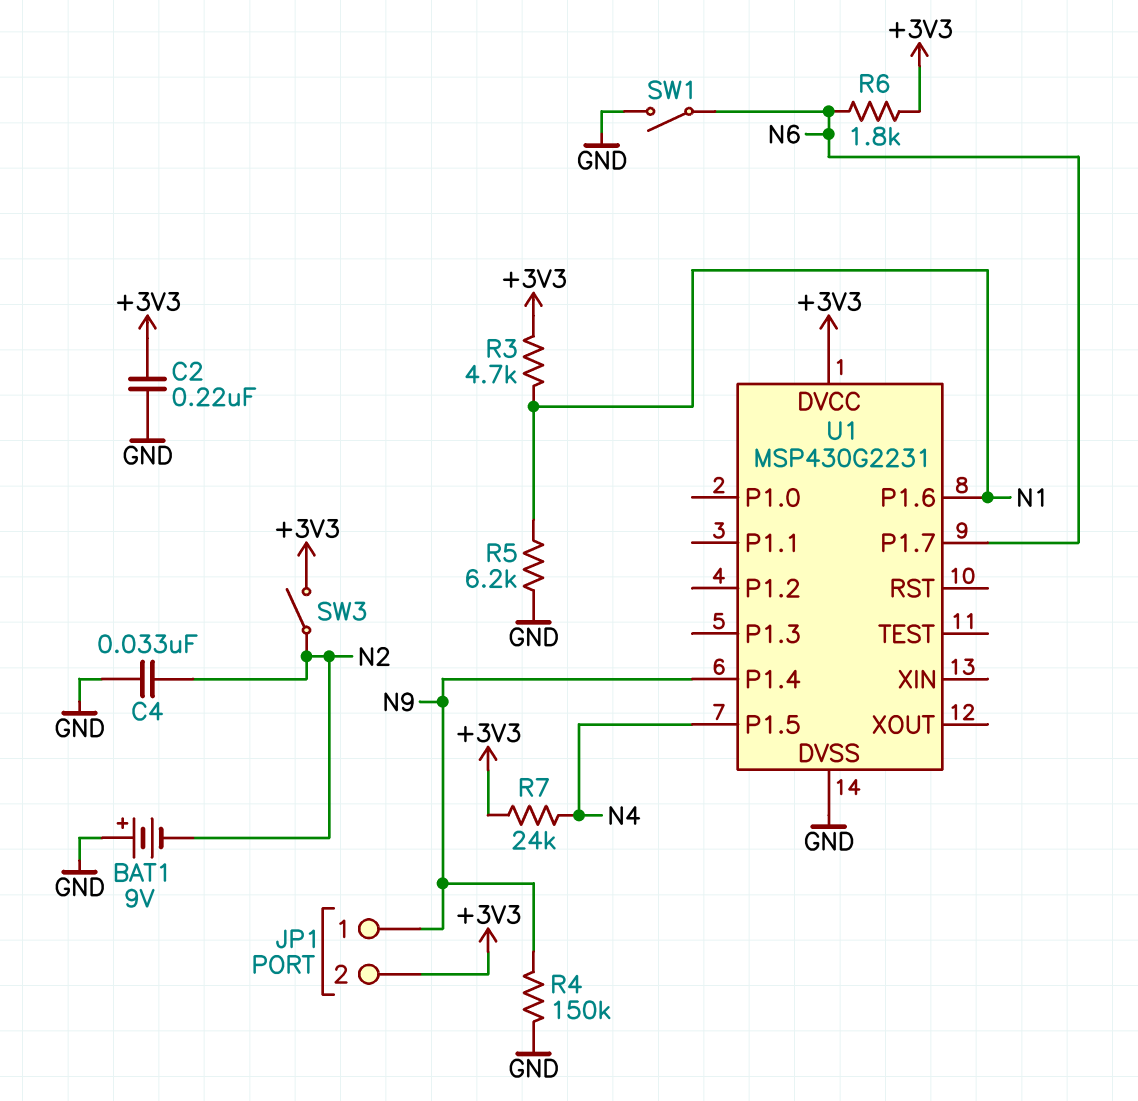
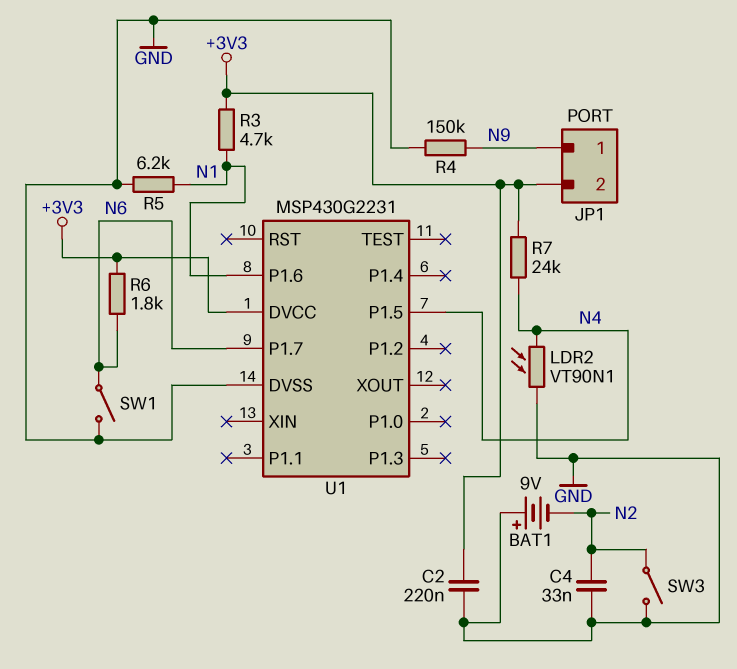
LDR2: none -> VT90N1 (GND, N4)
SW3: switch (+3V3, N2) -> switch (GND, N2)
U1 pin P1.4: N9 -> none

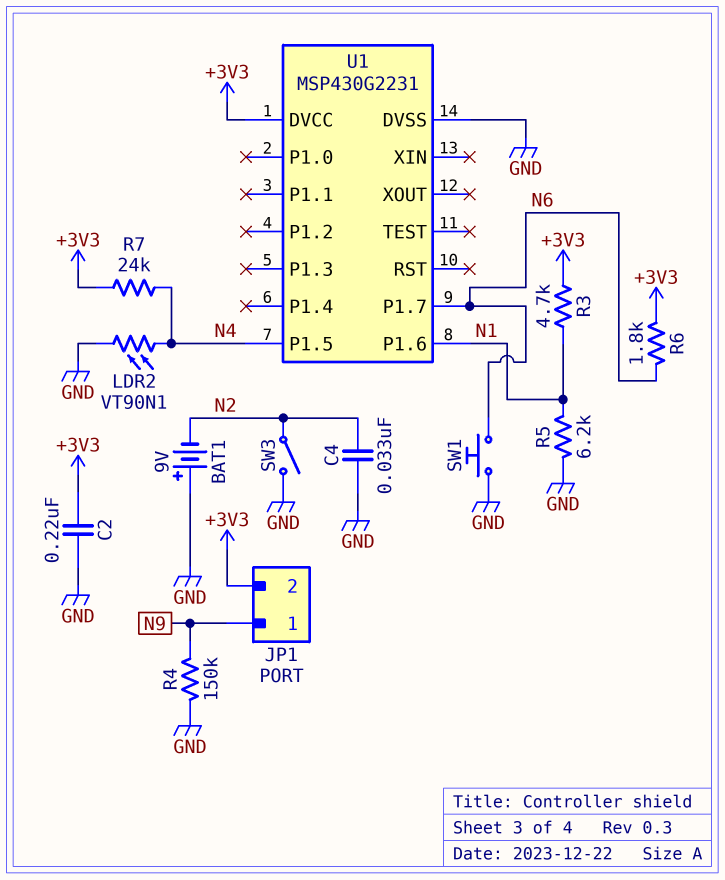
SW1: switch (GND, N6) -> button (GND, N6)

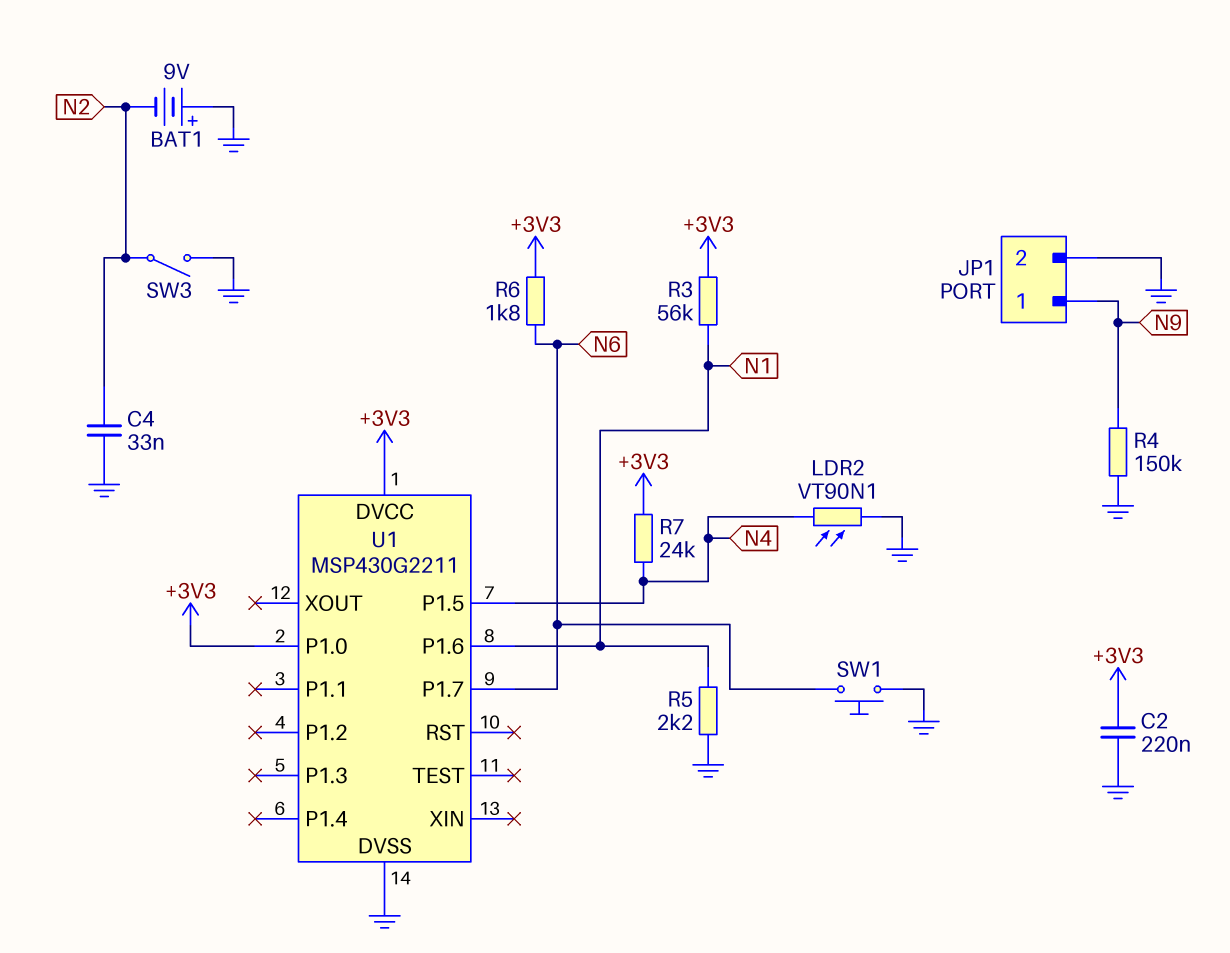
JP1 pin 2: +3V3 -> GND
R3: 4.7k (+3V3, N1) -> 56k (+3V3, N1)
R5: 6.2k (GND, N1) -> 2.2k (GND, N1)
U1: MSP430G2231 -> MSP430G2211
U1 pin P1.0: none -> +3V3

